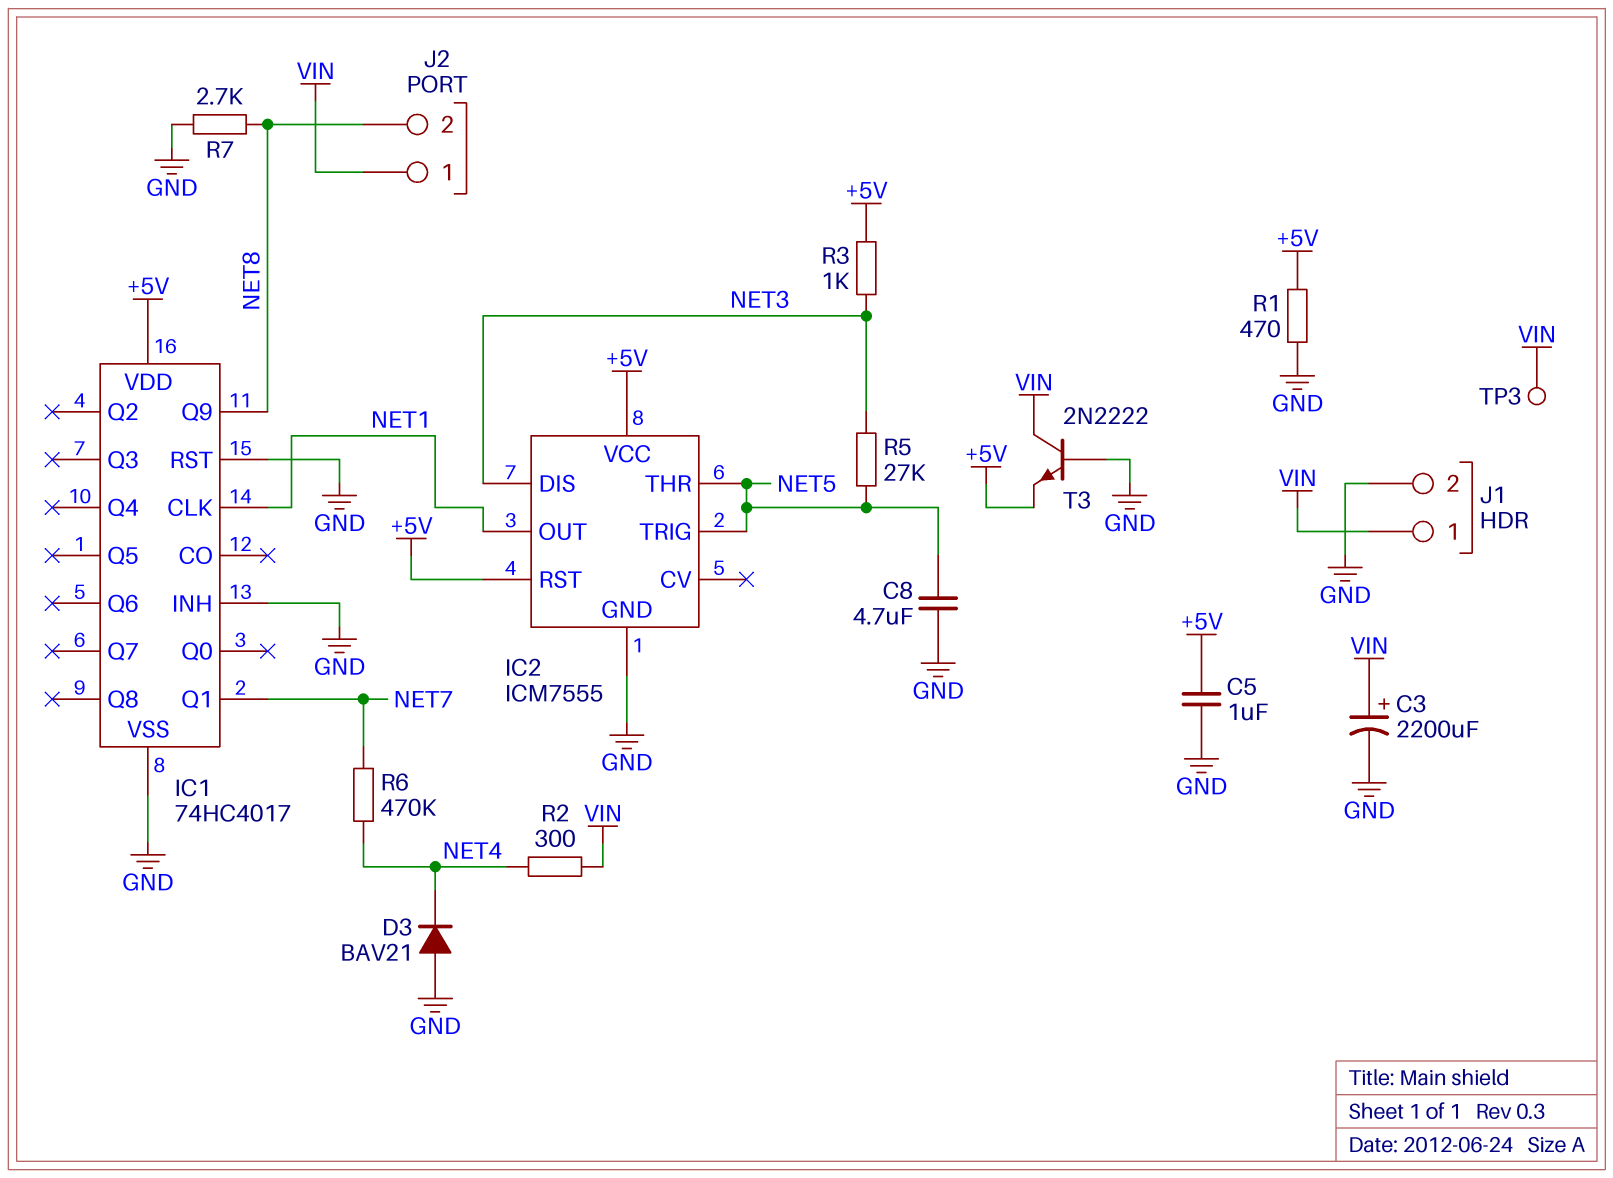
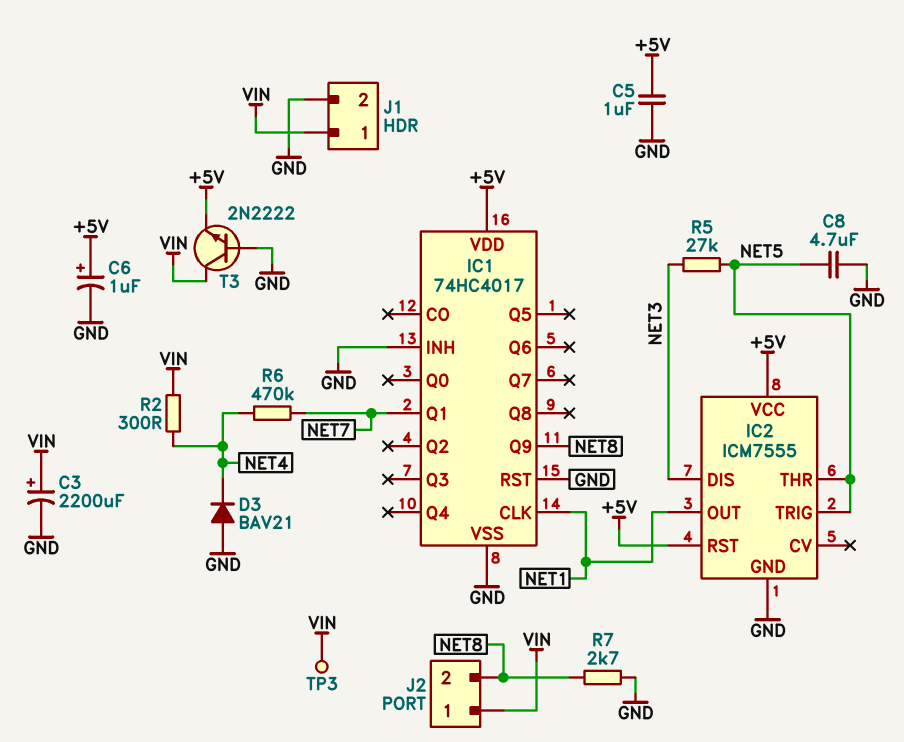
C6: none -> 1uF (plus +5V, minus GND)
R1: 470 (+5V, GND) -> none
R3: 1k (+5V, NET3) -> none

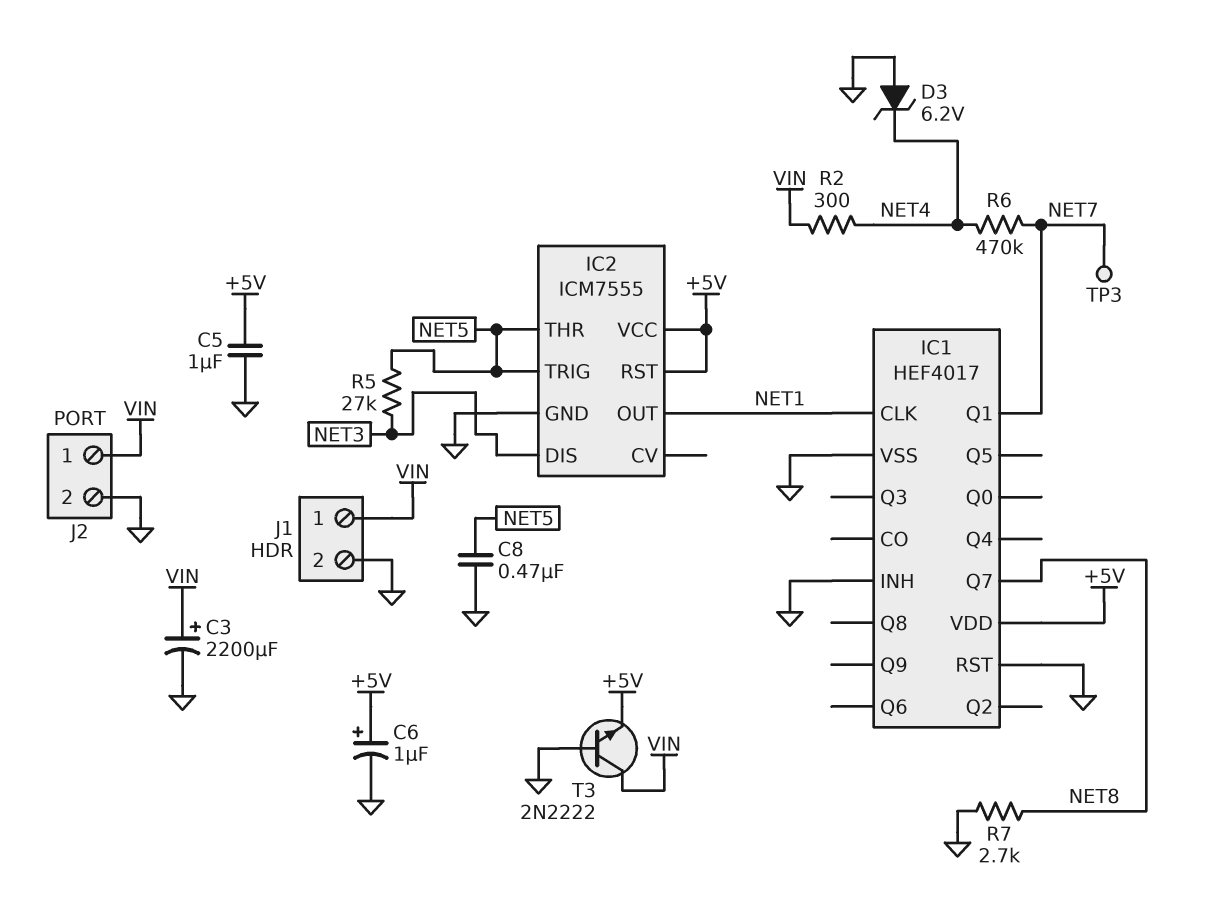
C8: 4.7uF (GND, NET5) -> 470nF (GND, NET5)
D3: diode BAV21 (A GND, K NET4) -> zener 6.2V (A GND, K NET4)
IC1: 74HC4017 -> HEF4017
IC1 pin Q7: none -> NET8
IC1 pin Q9: NET8 -> none
J2 pin 2: NET8 -> GND
TP3: test point (VIN) -> test point (NET7)

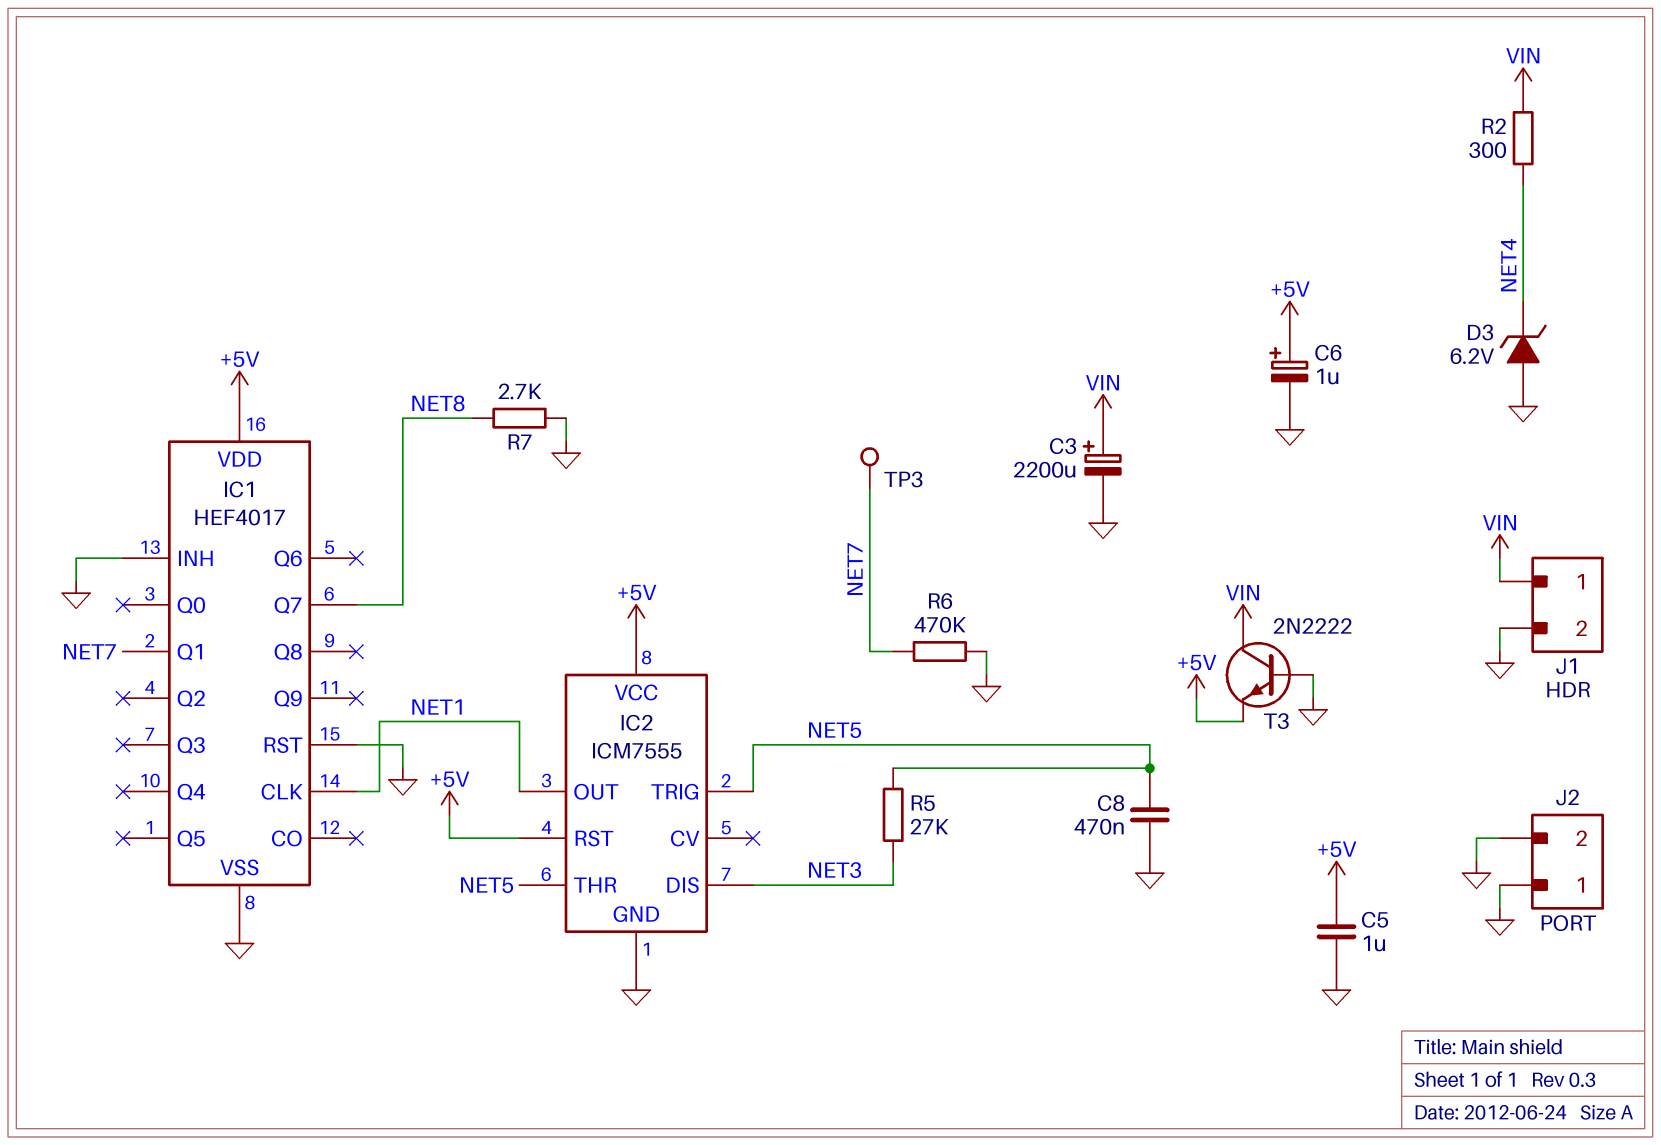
J2 pin 1: VIN -> GND
R6: 470k (NET4, NET7) -> 470k (GND, NET7)

